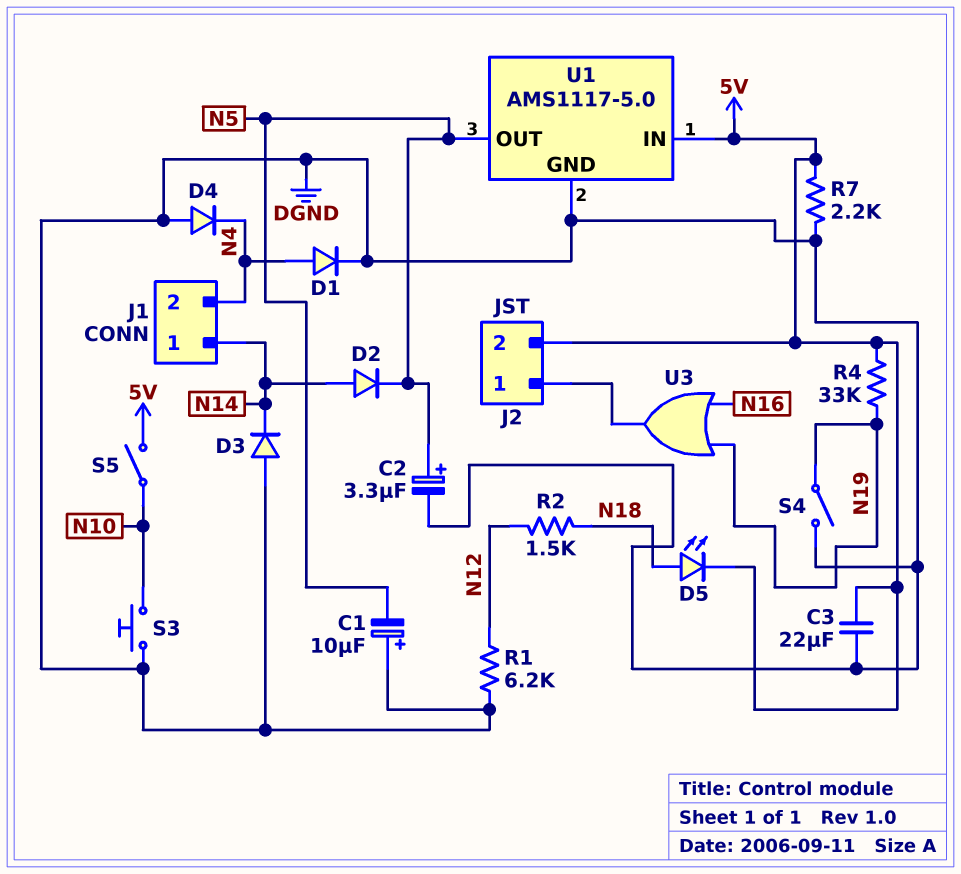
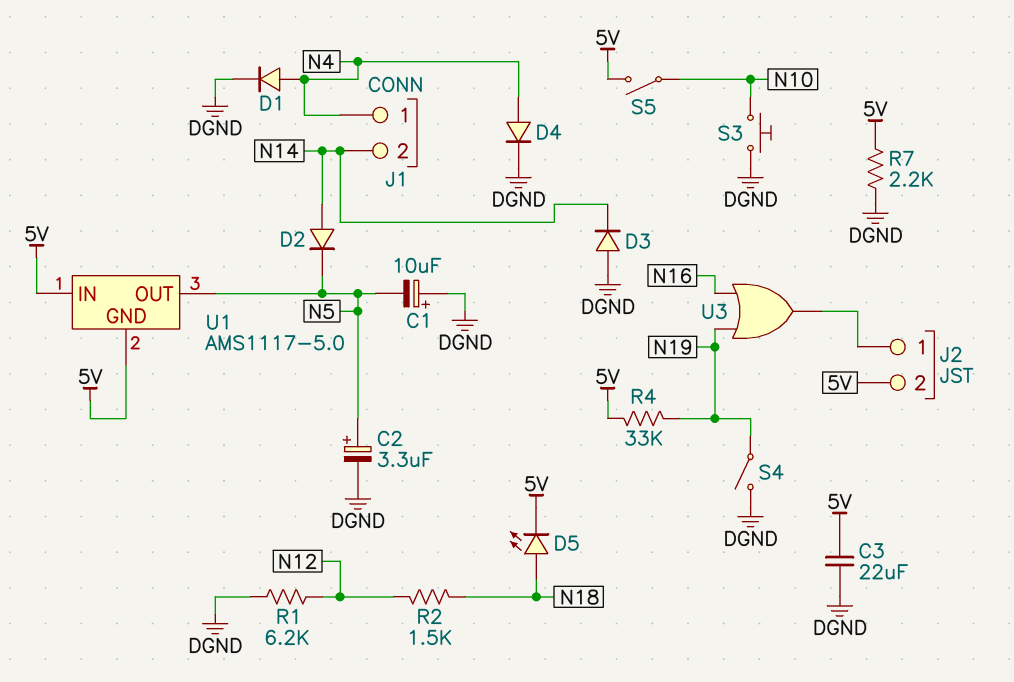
D4: diode (A DGND, K N4) -> diode (A N4, K DGND)
J1 pin 1: N14 -> N4
J1 pin 2: N4 -> N14
U1 pin GND: DGND -> 5V

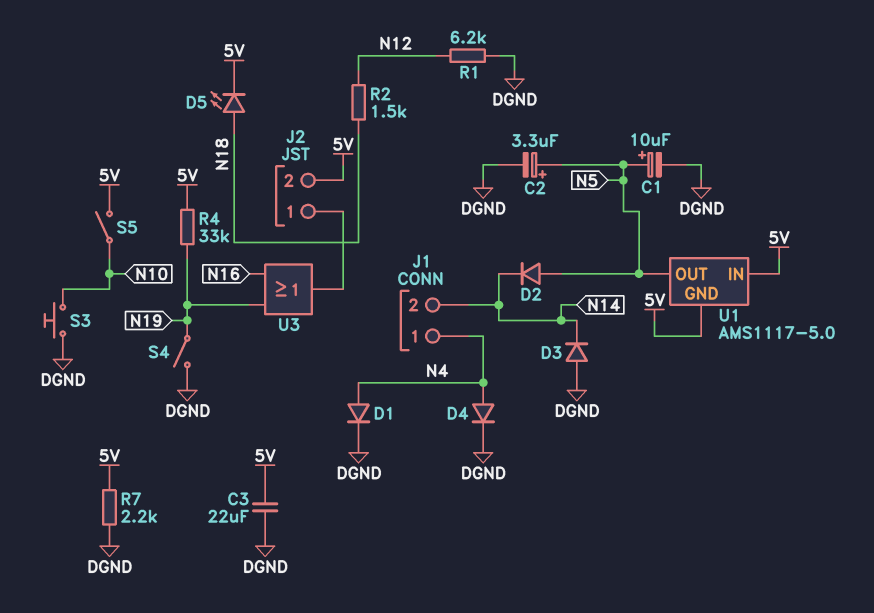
C1: 10uF (plus DGND, minus N5) -> 10uF (plus N5, minus DGND)
D2: diode (A N14, K N5) -> diode (A N5, K N14)

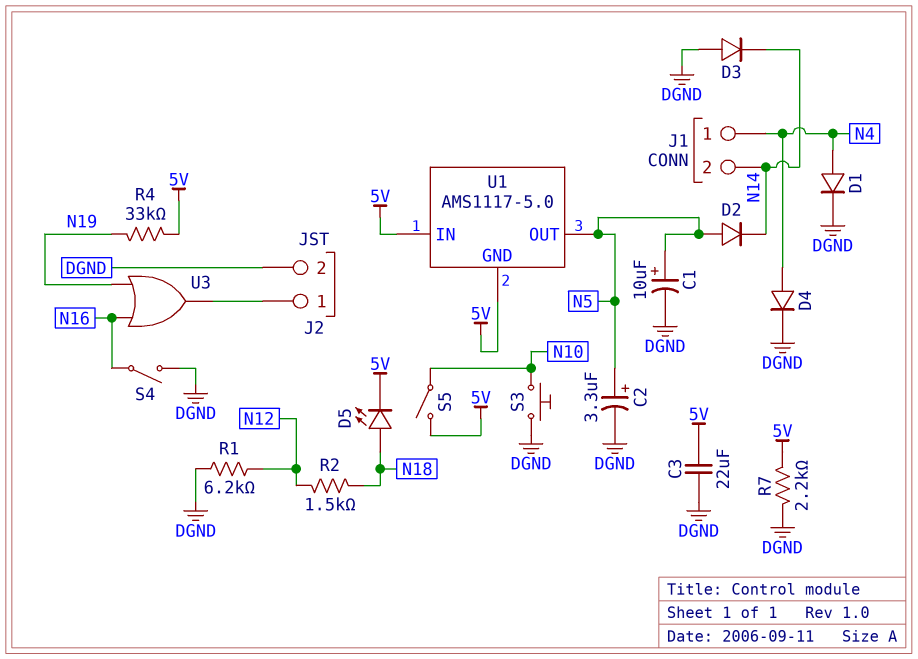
J2 pin 2: 5V -> DGND
S4: switch (DGND, N19) -> switch (DGND, N16)

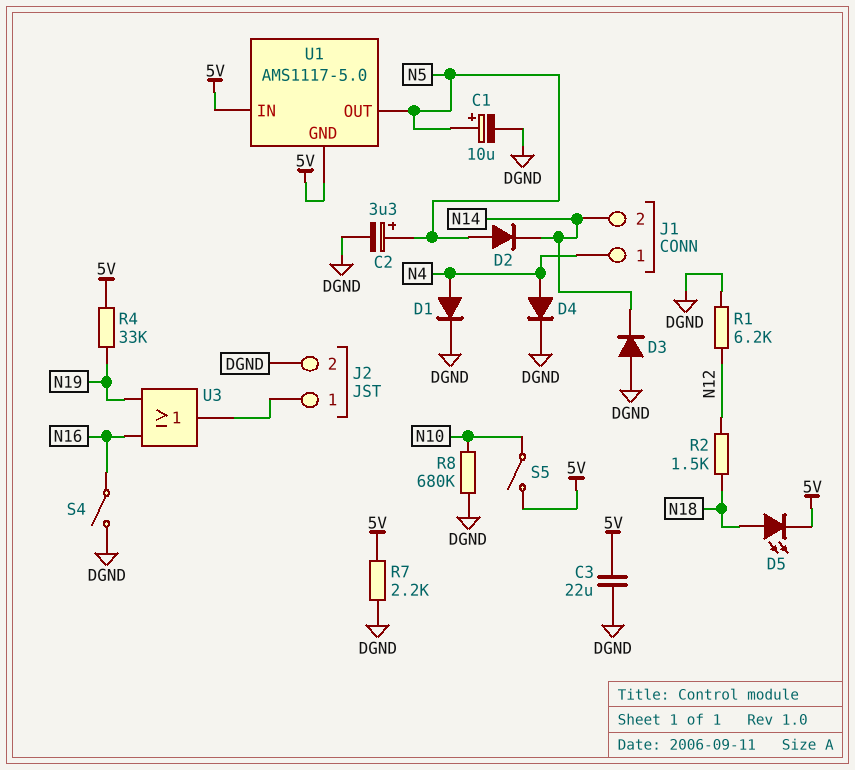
R8: none -> 680k (DGND, N10)
S3: button (DGND, N10) -> none

